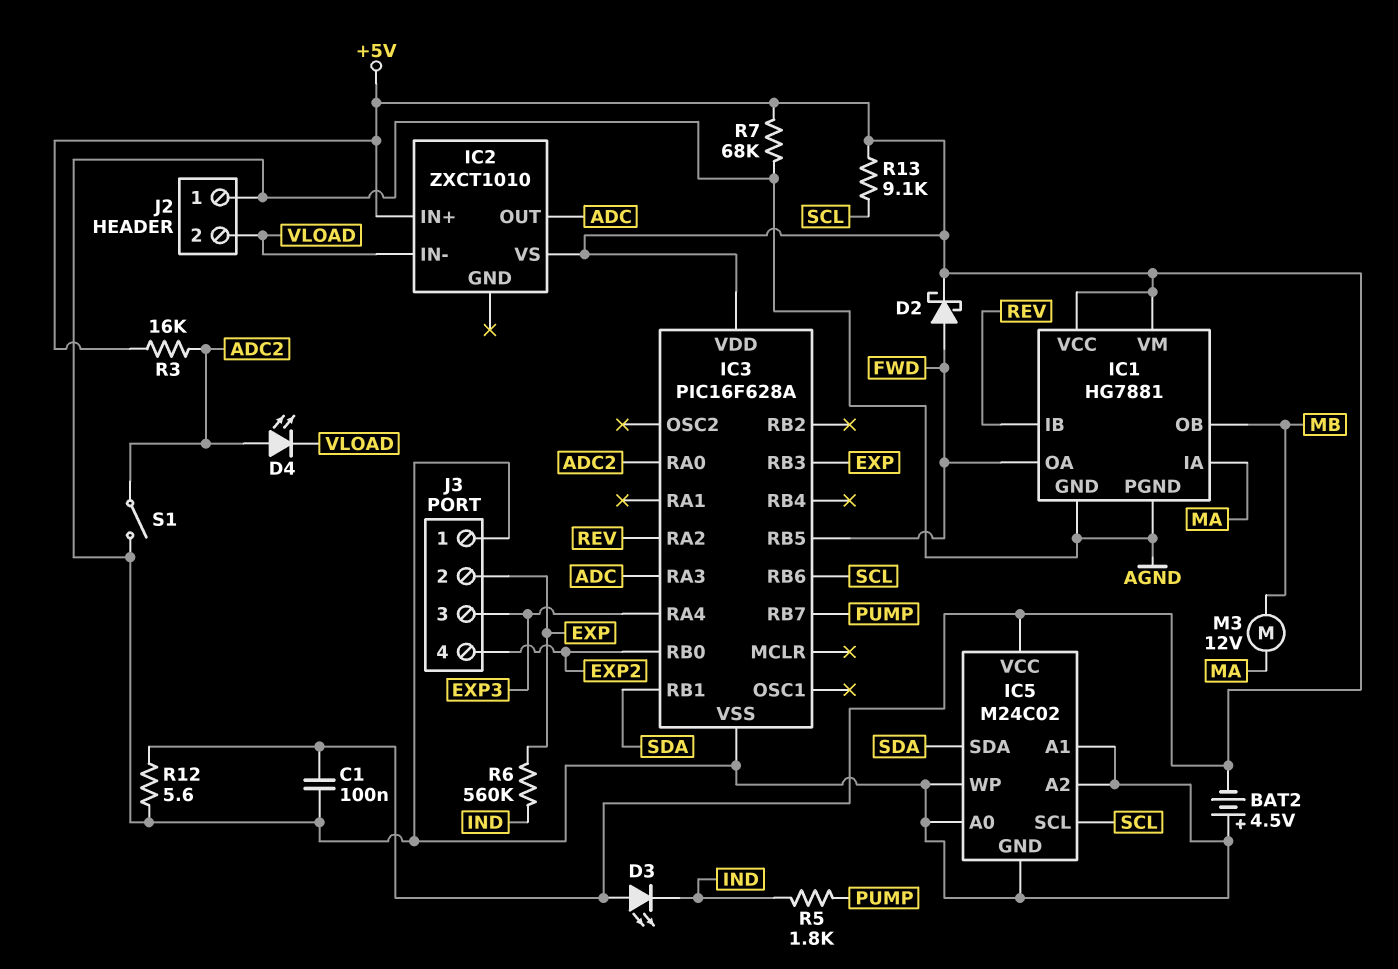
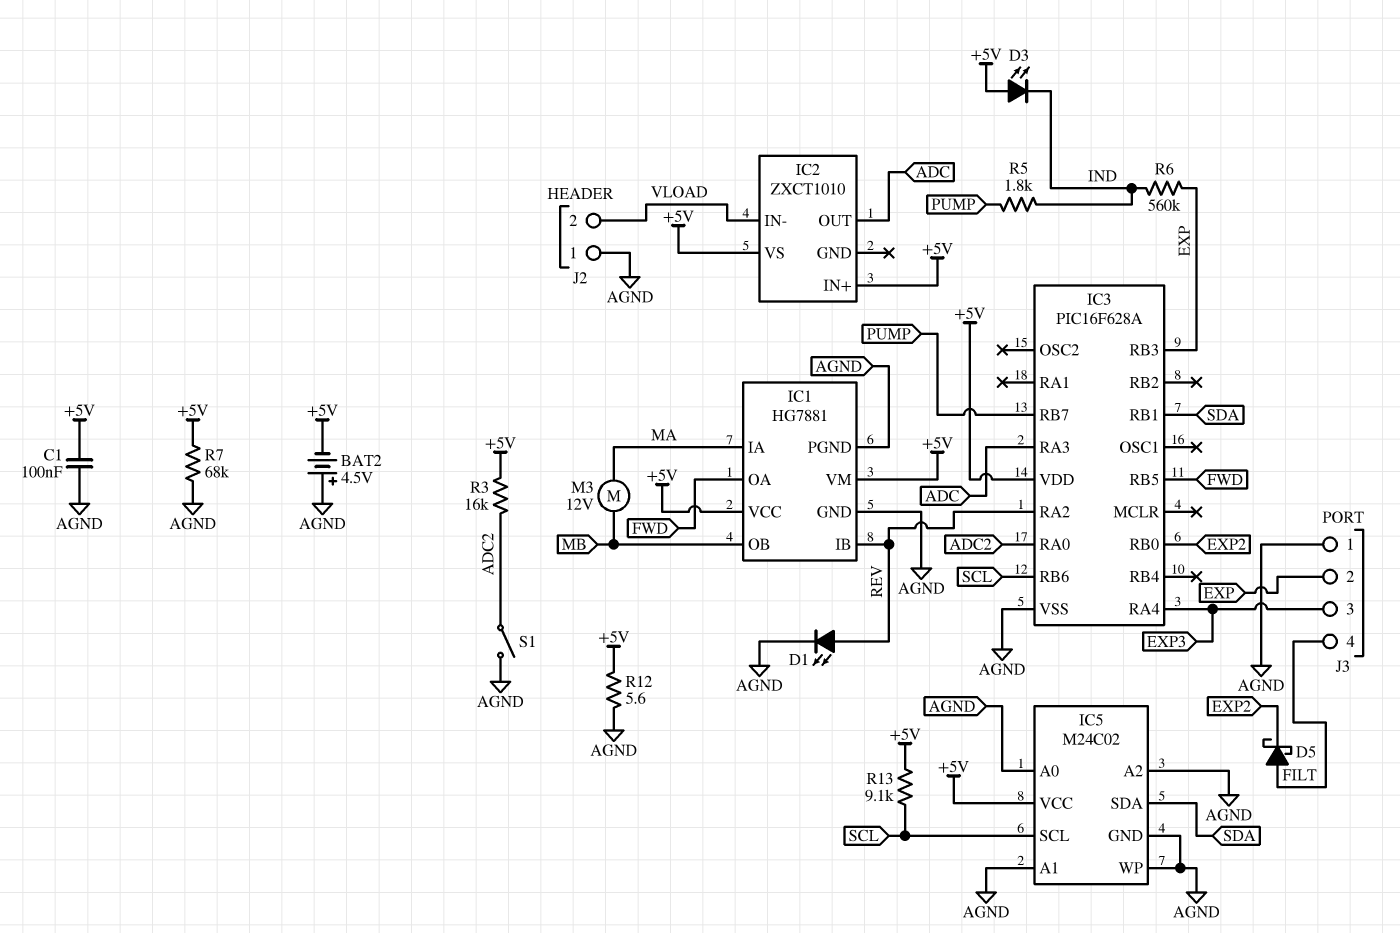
D1: none -> LED (A REV, K AGND)
D2: schottky (A FWD, K +5V) -> none
D4: LED (A ADC2, K VLOAD) -> none
D5: none -> schottky (A FILT, K EXP2)
J3 pin 4: EXP2 -> FILT

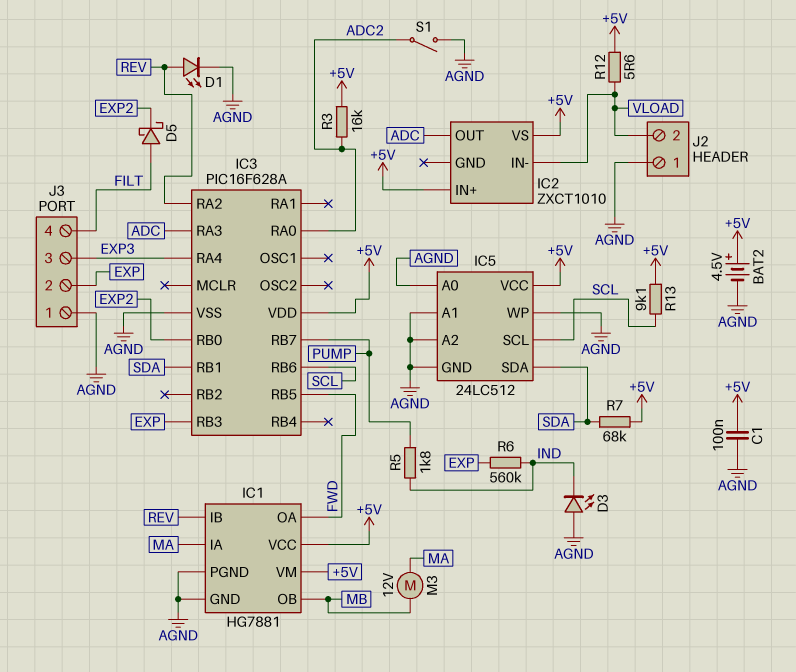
BAT2: 4.5V (plus AGND, minus +5V) -> 4.5V (plus +5V, minus AGND)
D3: LED (A +5V, K IND) -> LED (A AGND, K IND)
IC5: M24C02 -> 24LC512
R7: 68k (+5V, AGND) -> 68k (+5V, SDA)
R12: 5.6 (+5V, AGND) -> 5.6 (+5V, VLOAD)

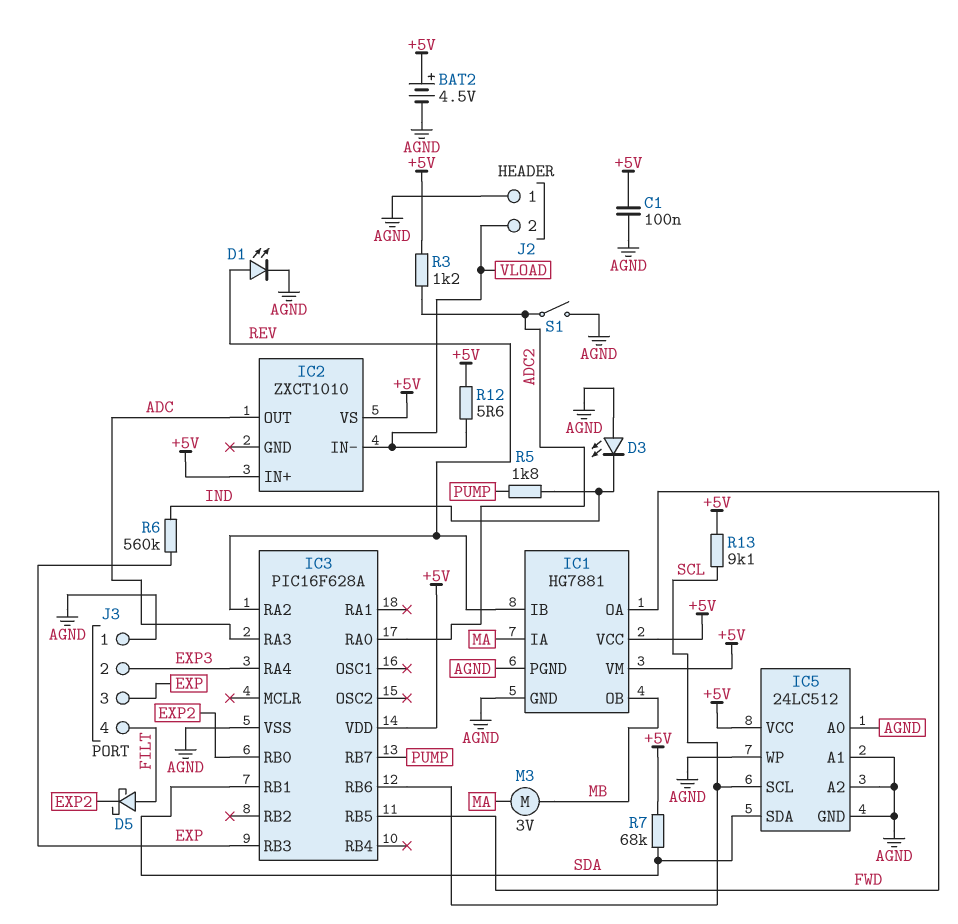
J3 pin 2: EXP -> EXP3
J3 pin 3: EXP3 -> EXP
M3: motor 12V (MA, MB) -> motor 3V (MA, MB)
R3: 16k (+5V, ADC2) -> 1.2k (+5V, ADC2)

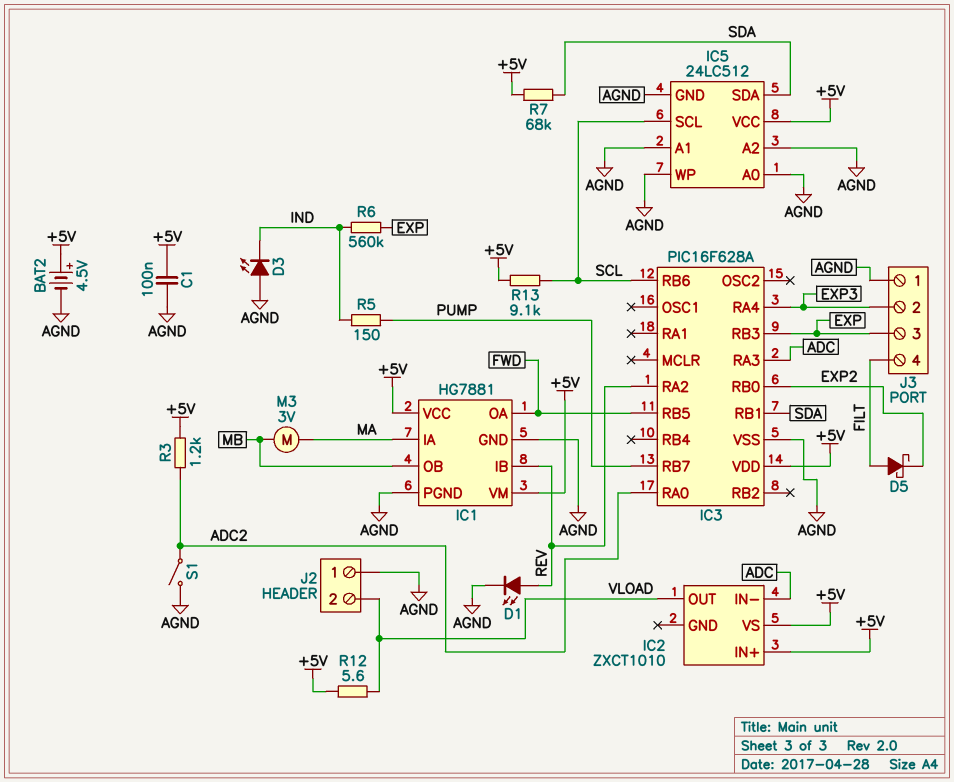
IC2 pin IN-: VLOAD -> ADC
IC2 pin OUT: ADC -> VLOAD
R5: 1.8k (IND, PUMP) -> 150 (IND, PUMP)

